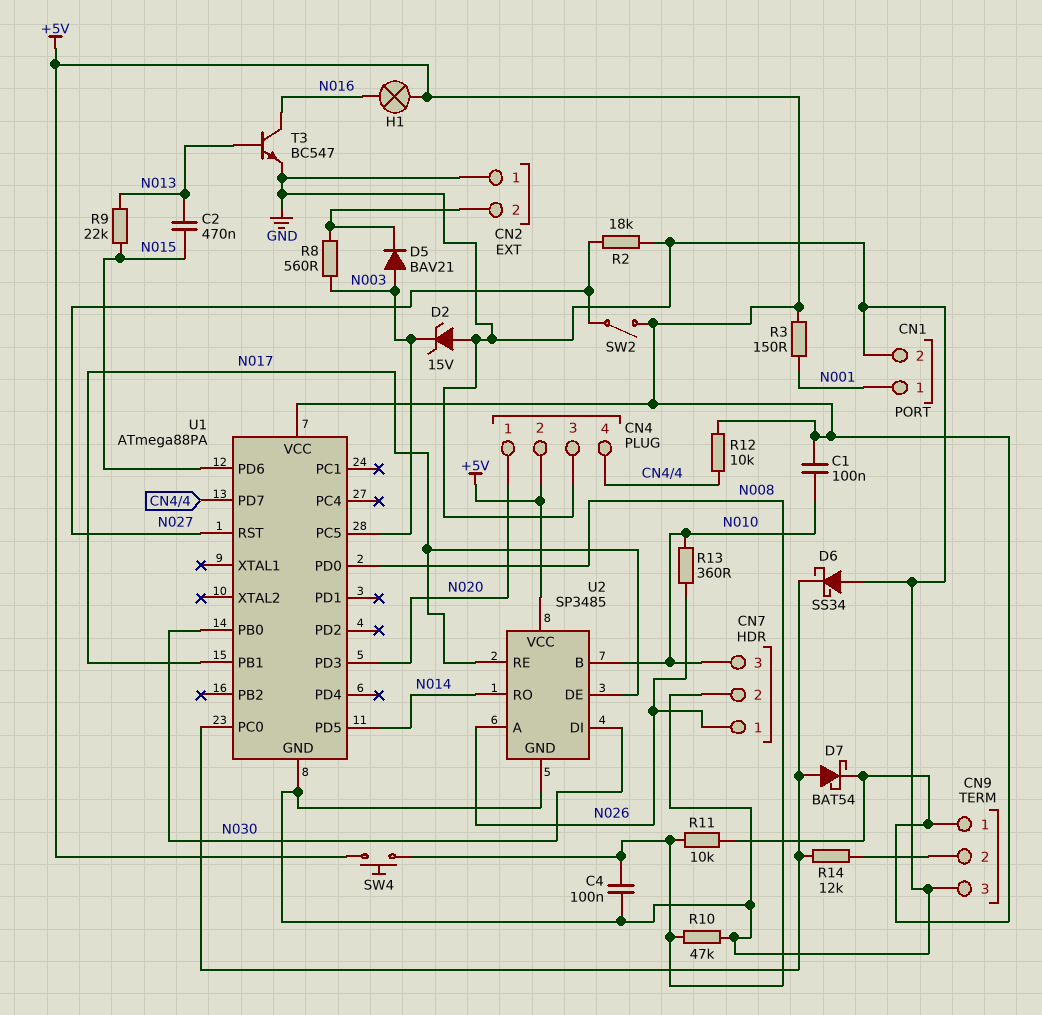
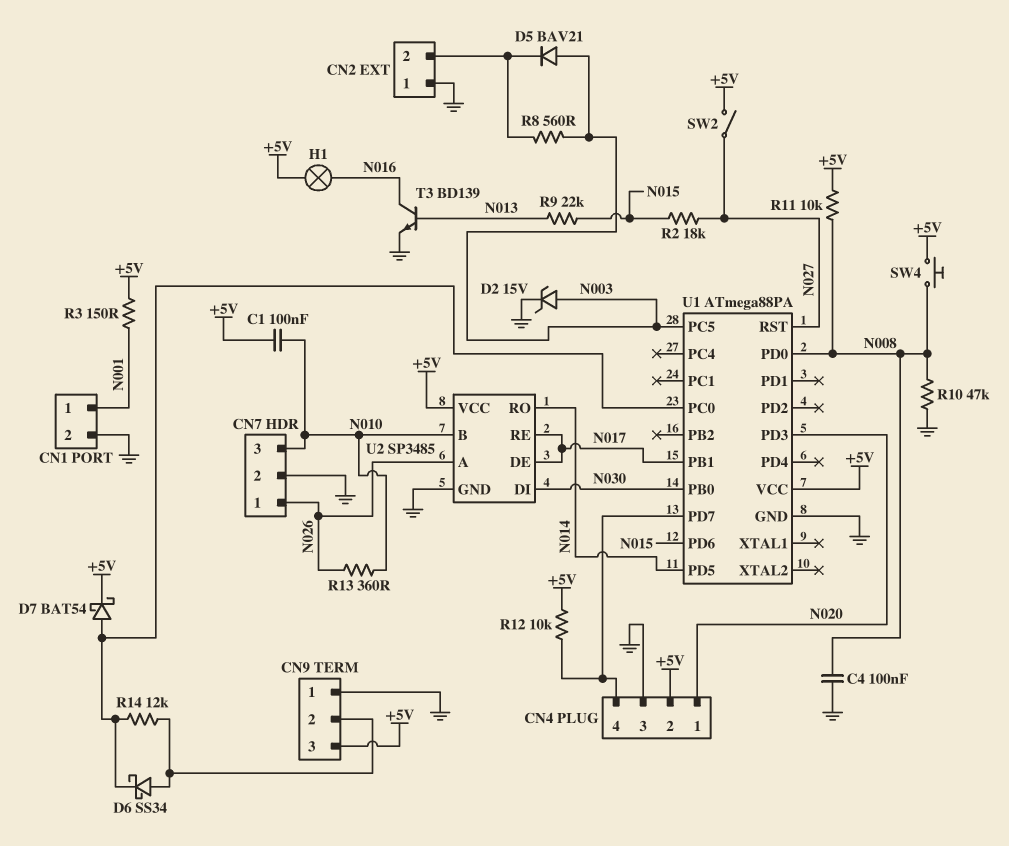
C2: 470nF (N013, N015) -> none
CN9 pin 1: +5V -> GND
CN9 pin 3: GND -> +5V
D2: zener 15V (A GND, K N003) -> zener 15V (A N003, K GND)
D6: schottky SS34 (A GND, K U1/PC0) -> schottky SS34 (A CN9/2, K U1/PC0)
R2: 18k (GND, N027) -> 18k (N015, N027)
T3: NPN BC547 (B N013, C N016, E GND) -> NPN BD139 (B N013, C N016, E GND)

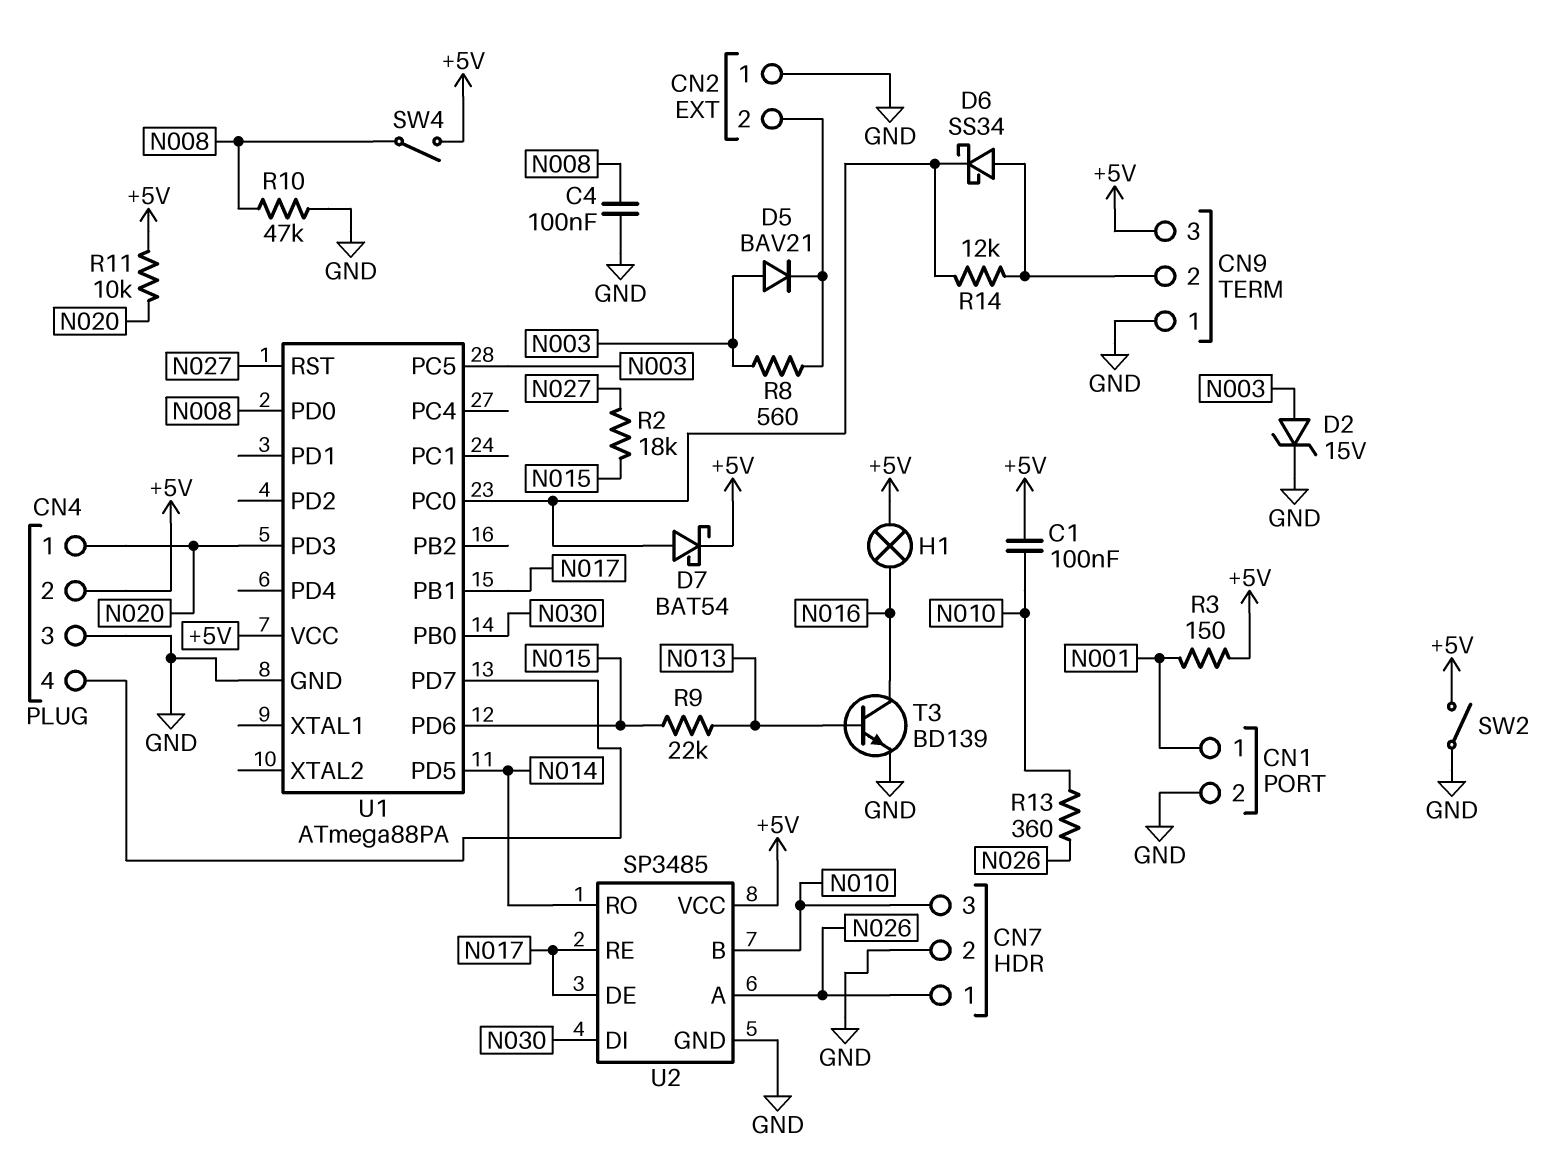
R11: 10k (+5V, N008) -> 10k (+5V, N020)
R12: 10k (+5V, CN4/4) -> none
SW2: switch (+5V, N027) -> switch (+5V, GND)
SW4: button (+5V, N008) -> switch (+5V, N008)

